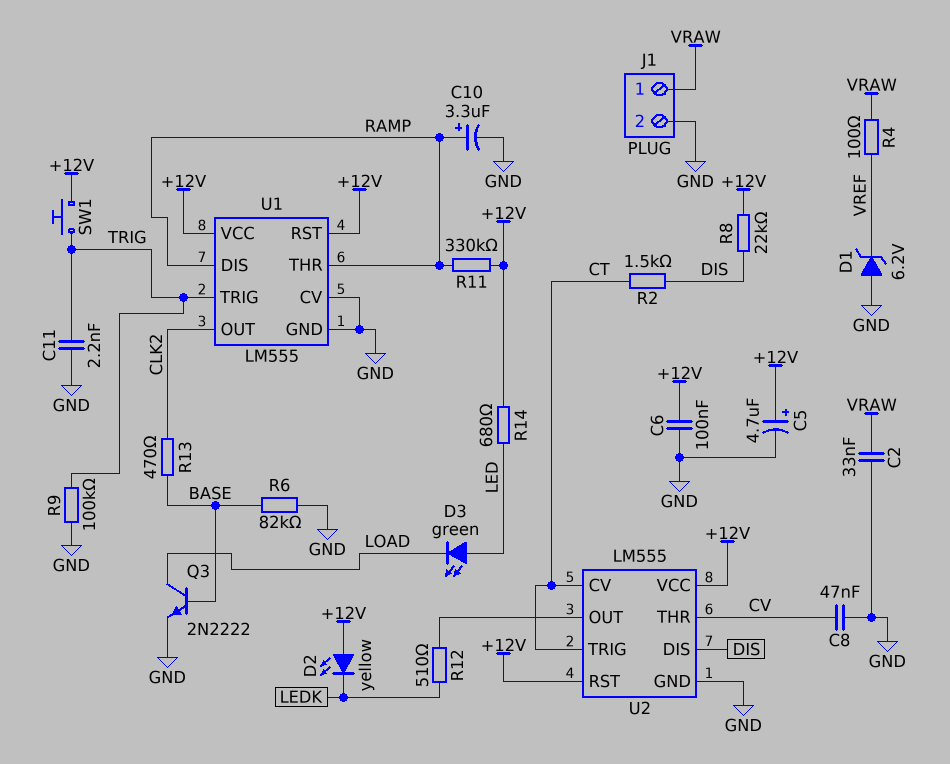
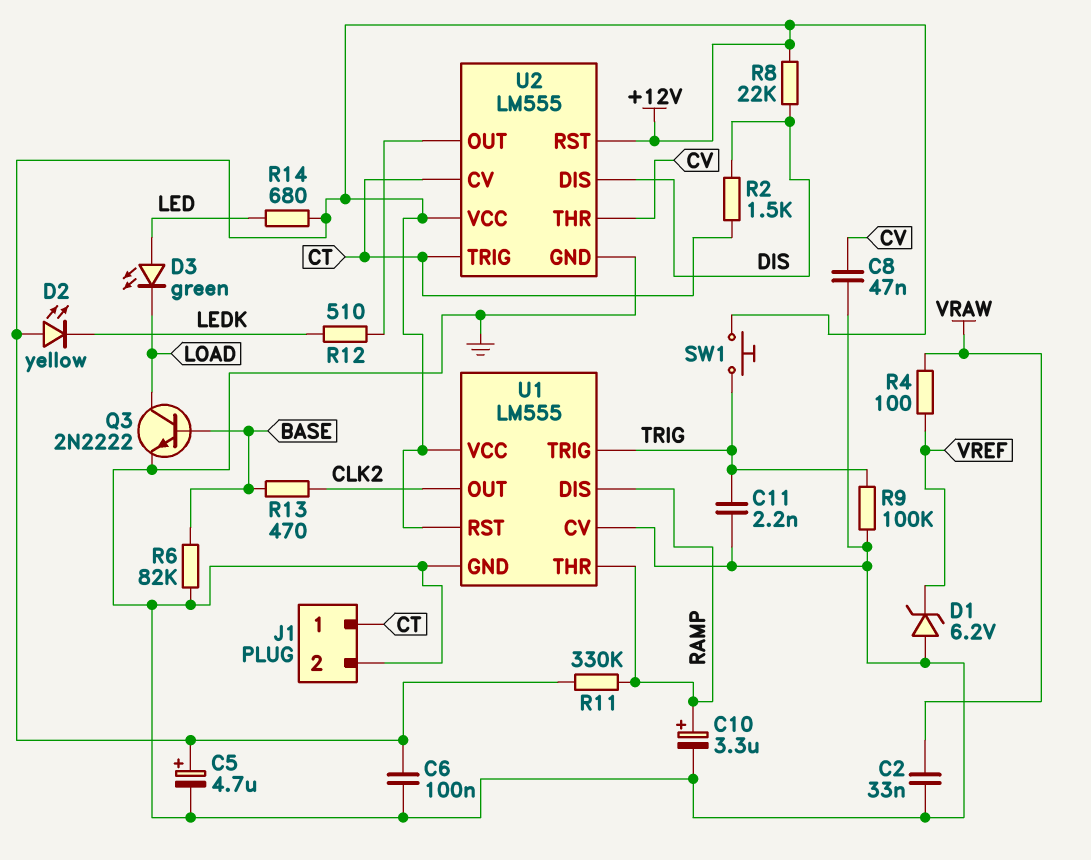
J1 pin 1: VRAW -> CT

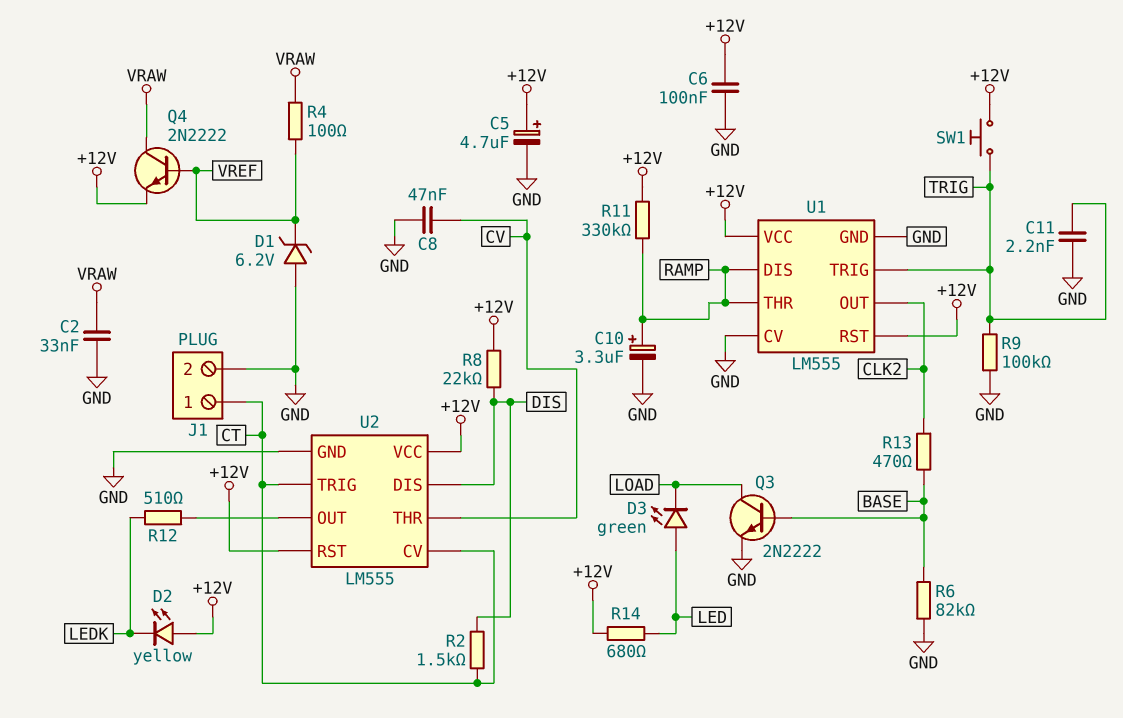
Q4: none -> NPN 2N2222 (B VREF, C VRAW, E +12V)

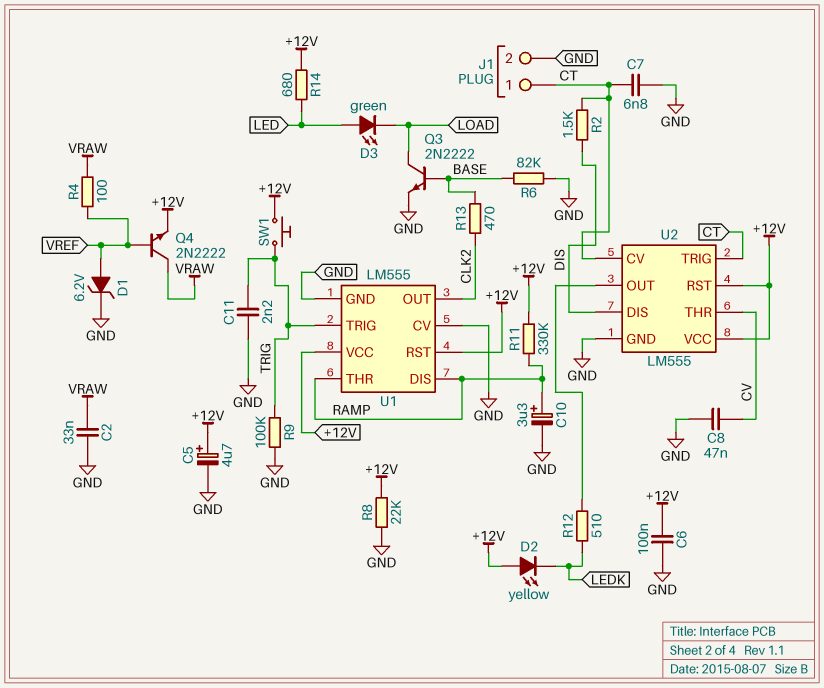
C7: none -> 6.8nF (CT, GND)
D1: zener 6.2V (A GND, K VREF) -> zener 6.2V (A VREF, K GND)
R8: 22k (+12V, DIS) -> 22k (+12V, GND)

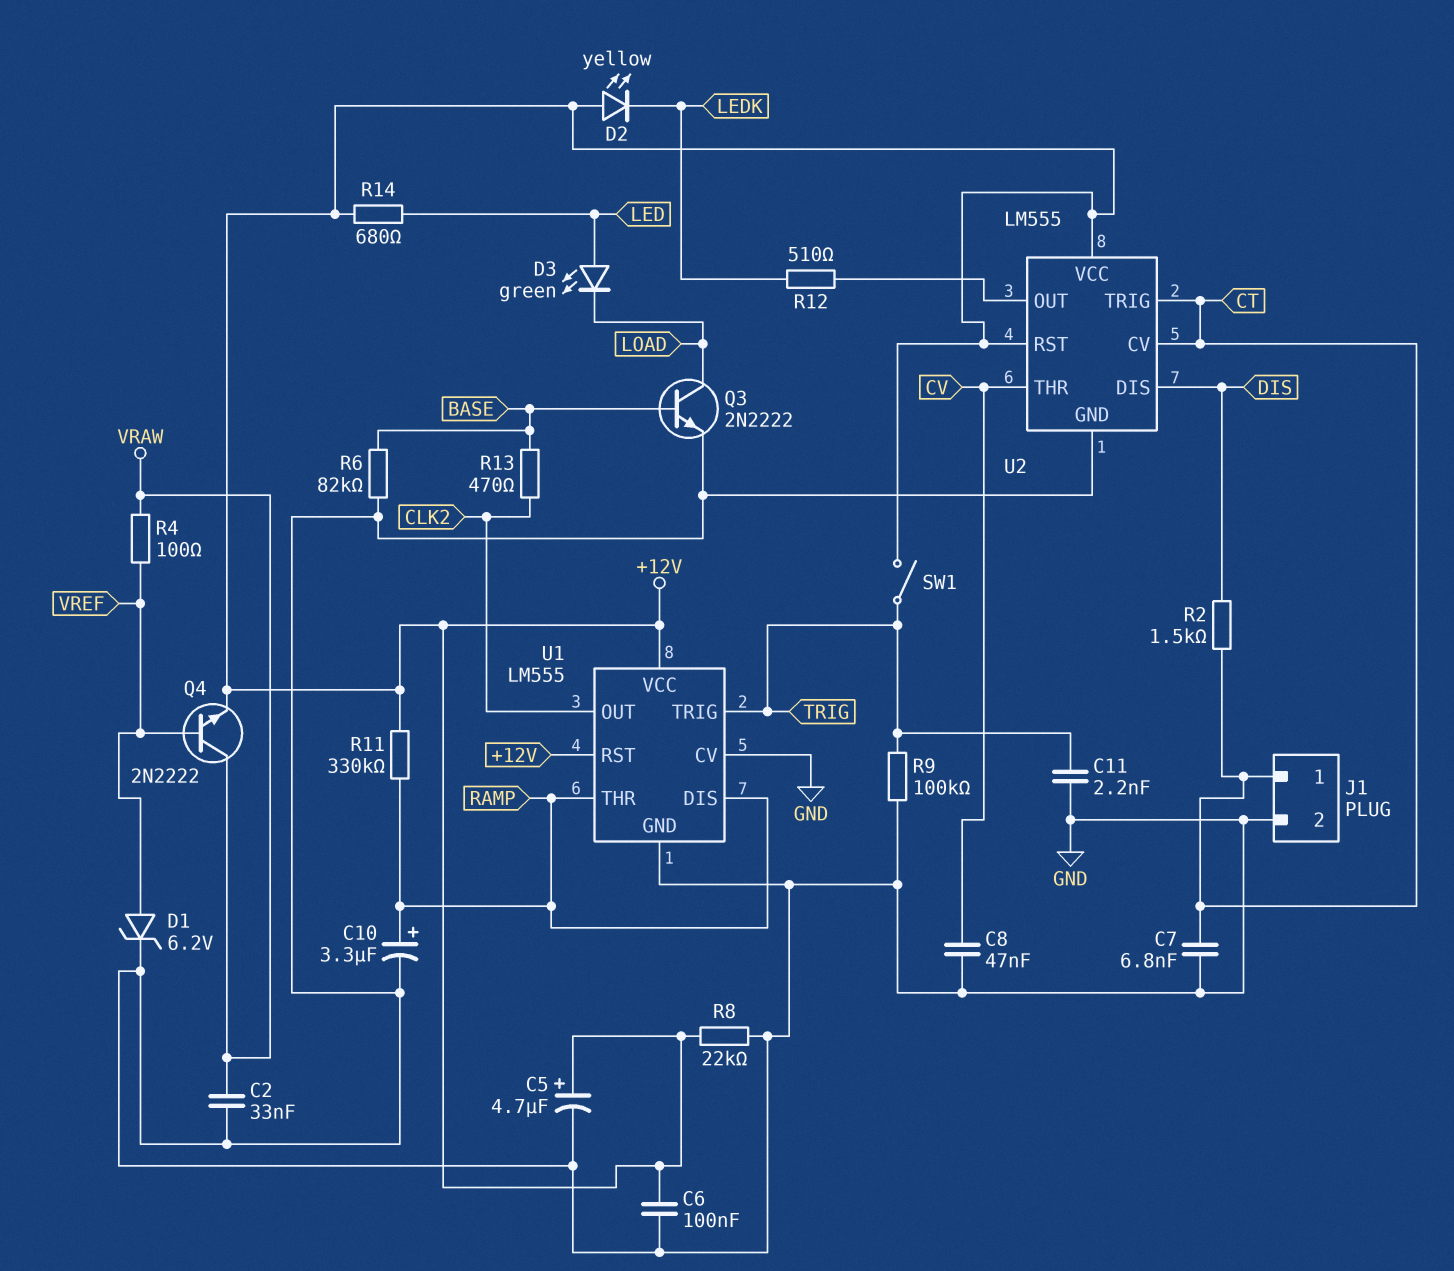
SW1: button (+12V, TRIG) -> switch (+12V, TRIG)

